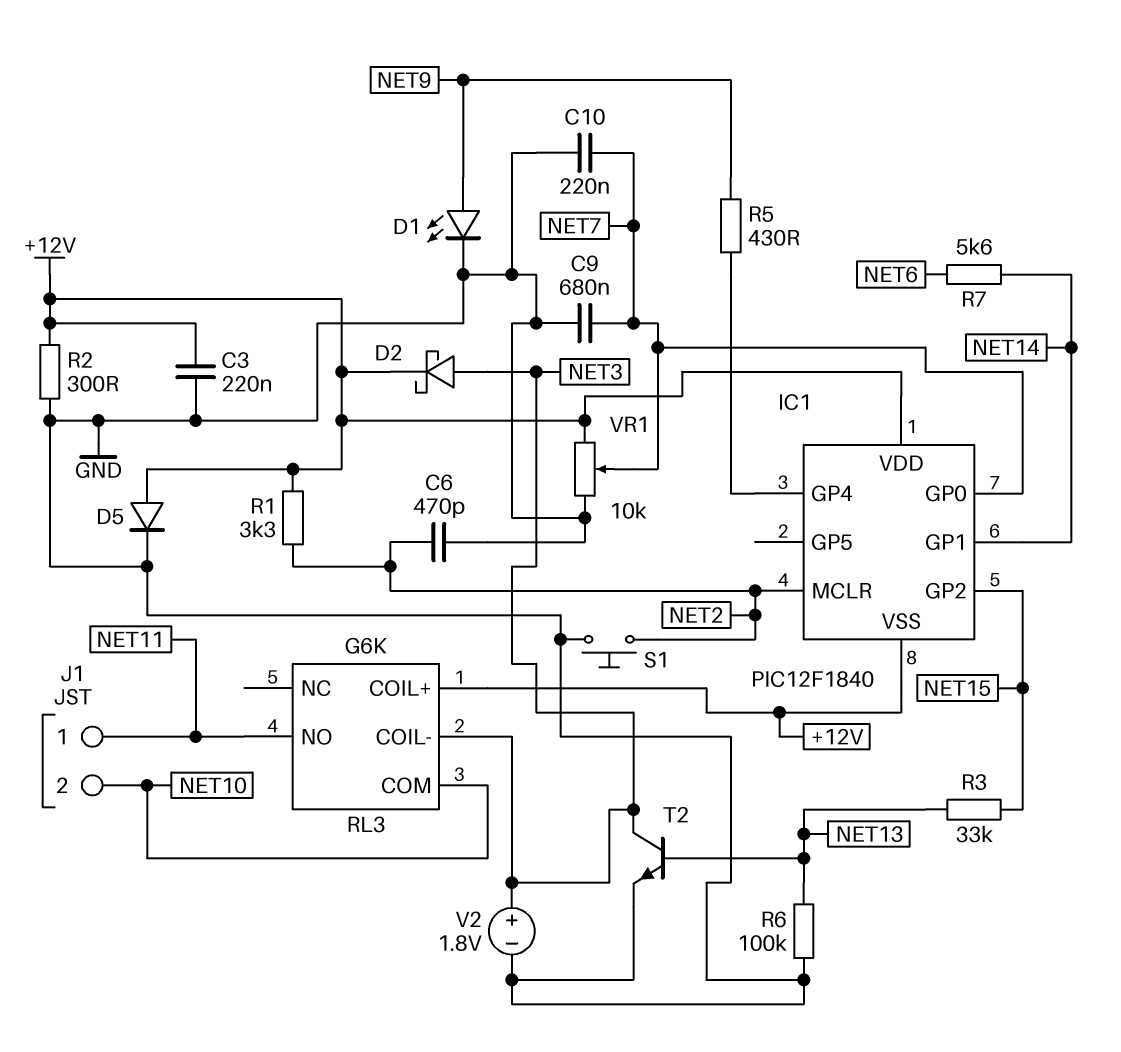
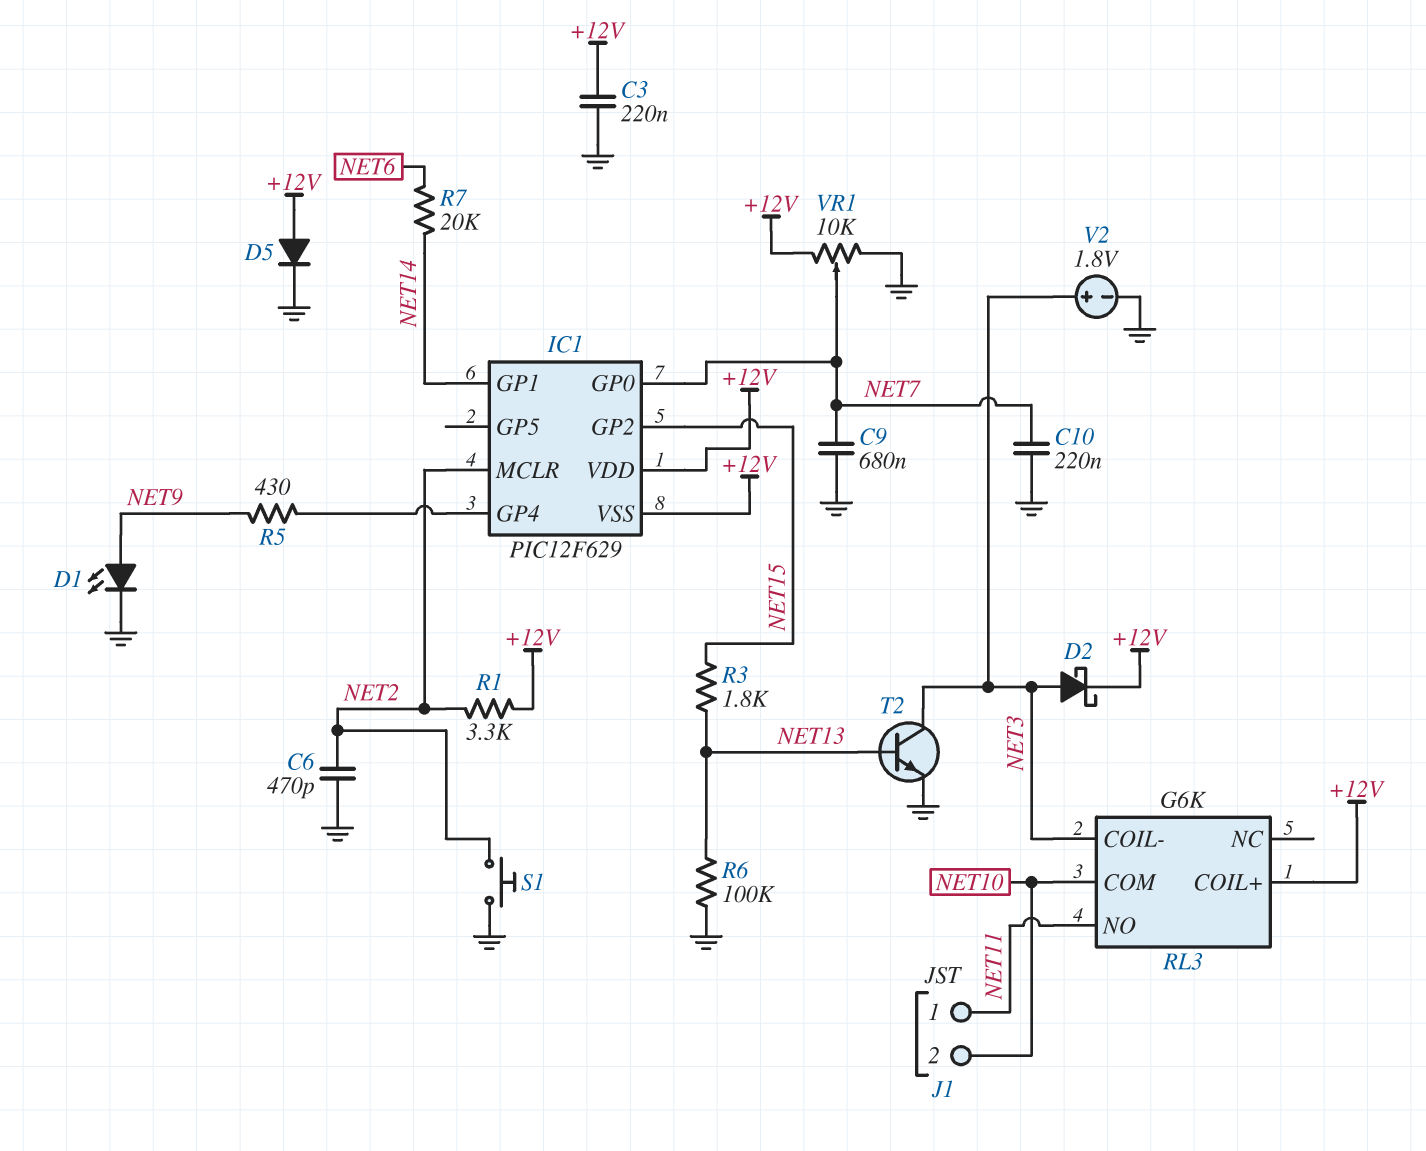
IC1: PIC12F1840 -> PIC12F629
R2: 300 (+12V, GND) -> none
R3: 33k (NET13, NET15) -> 1.8k (NET13, NET15)
R7: 5.6k (NET6, NET14) -> 20k (NET6, NET14)

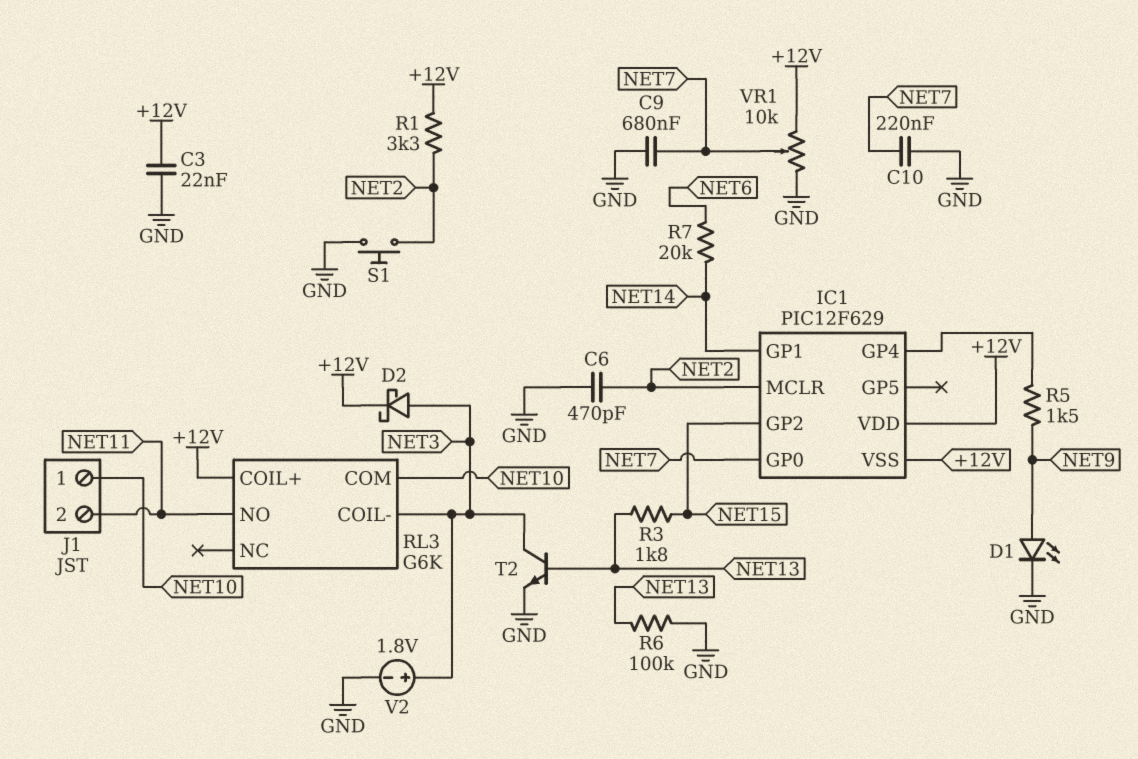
C3: 220nF (+12V, GND) -> 22nF (+12V, GND)
D5: diode (A +12V, K GND) -> none
J1 pin 1: NET11 -> NET10
J1 pin 2: NET10 -> NET11
R5: 430 (IC1/GP4, NET9) -> 1.5k (IC1/GP4, NET9)

